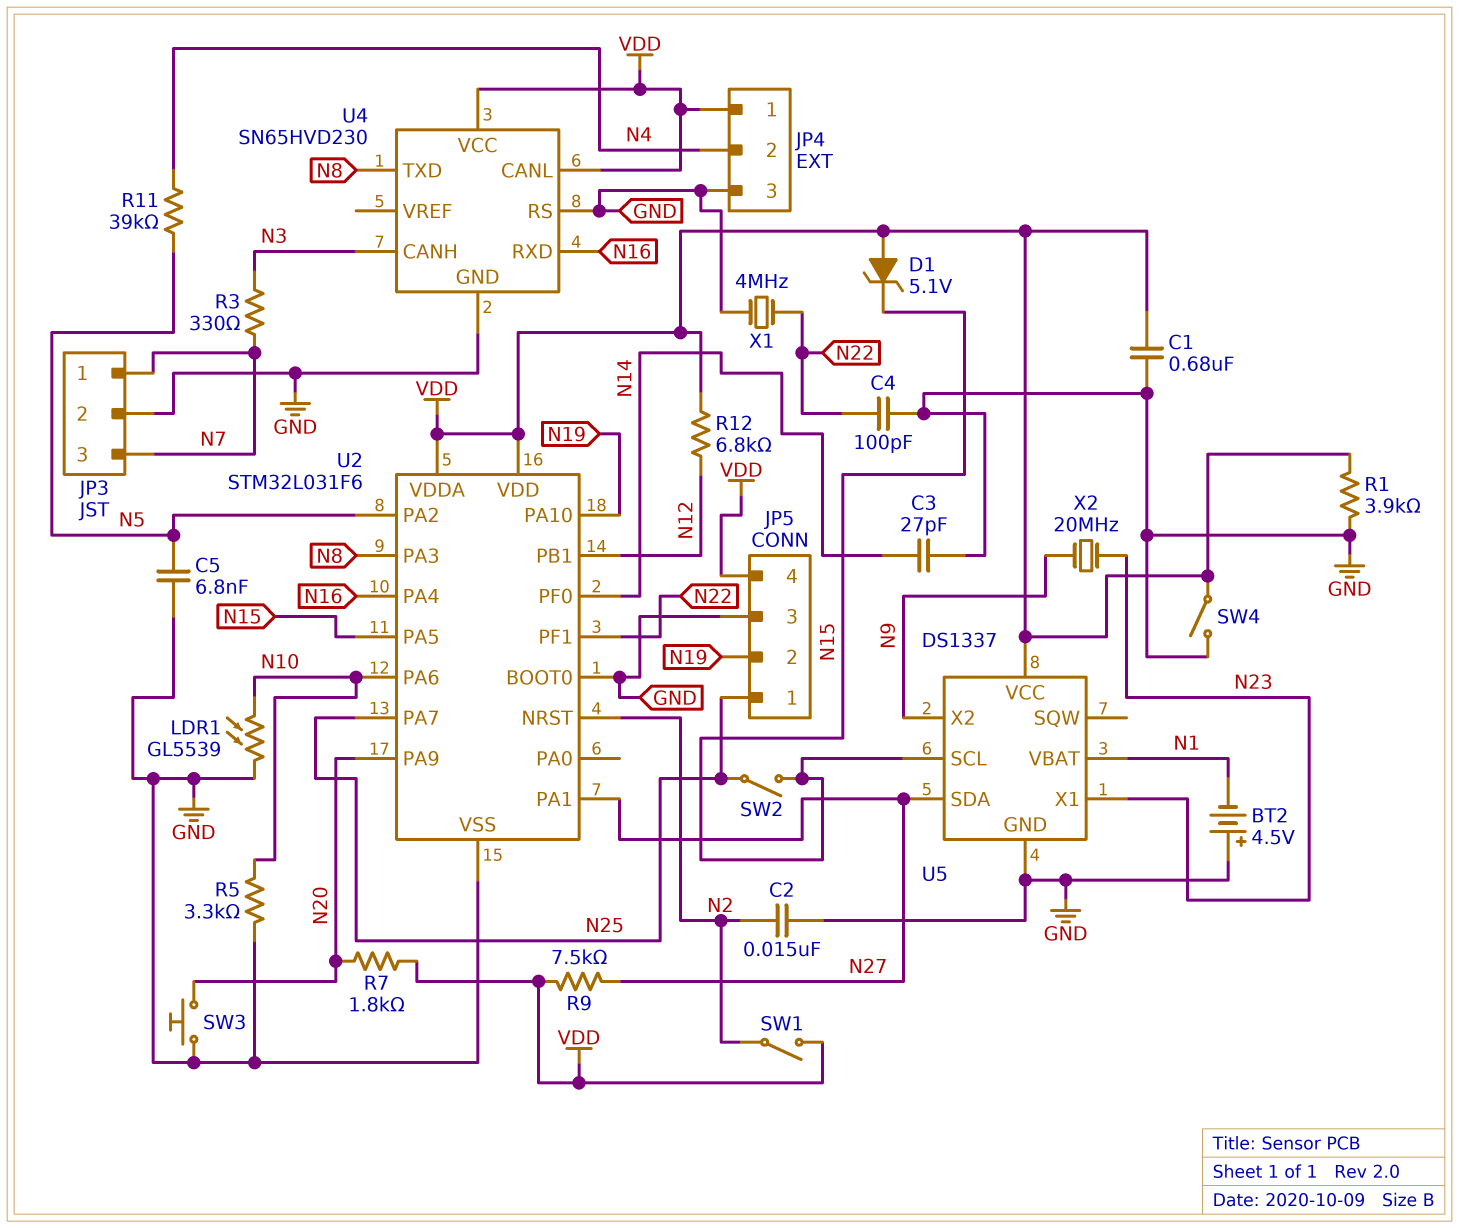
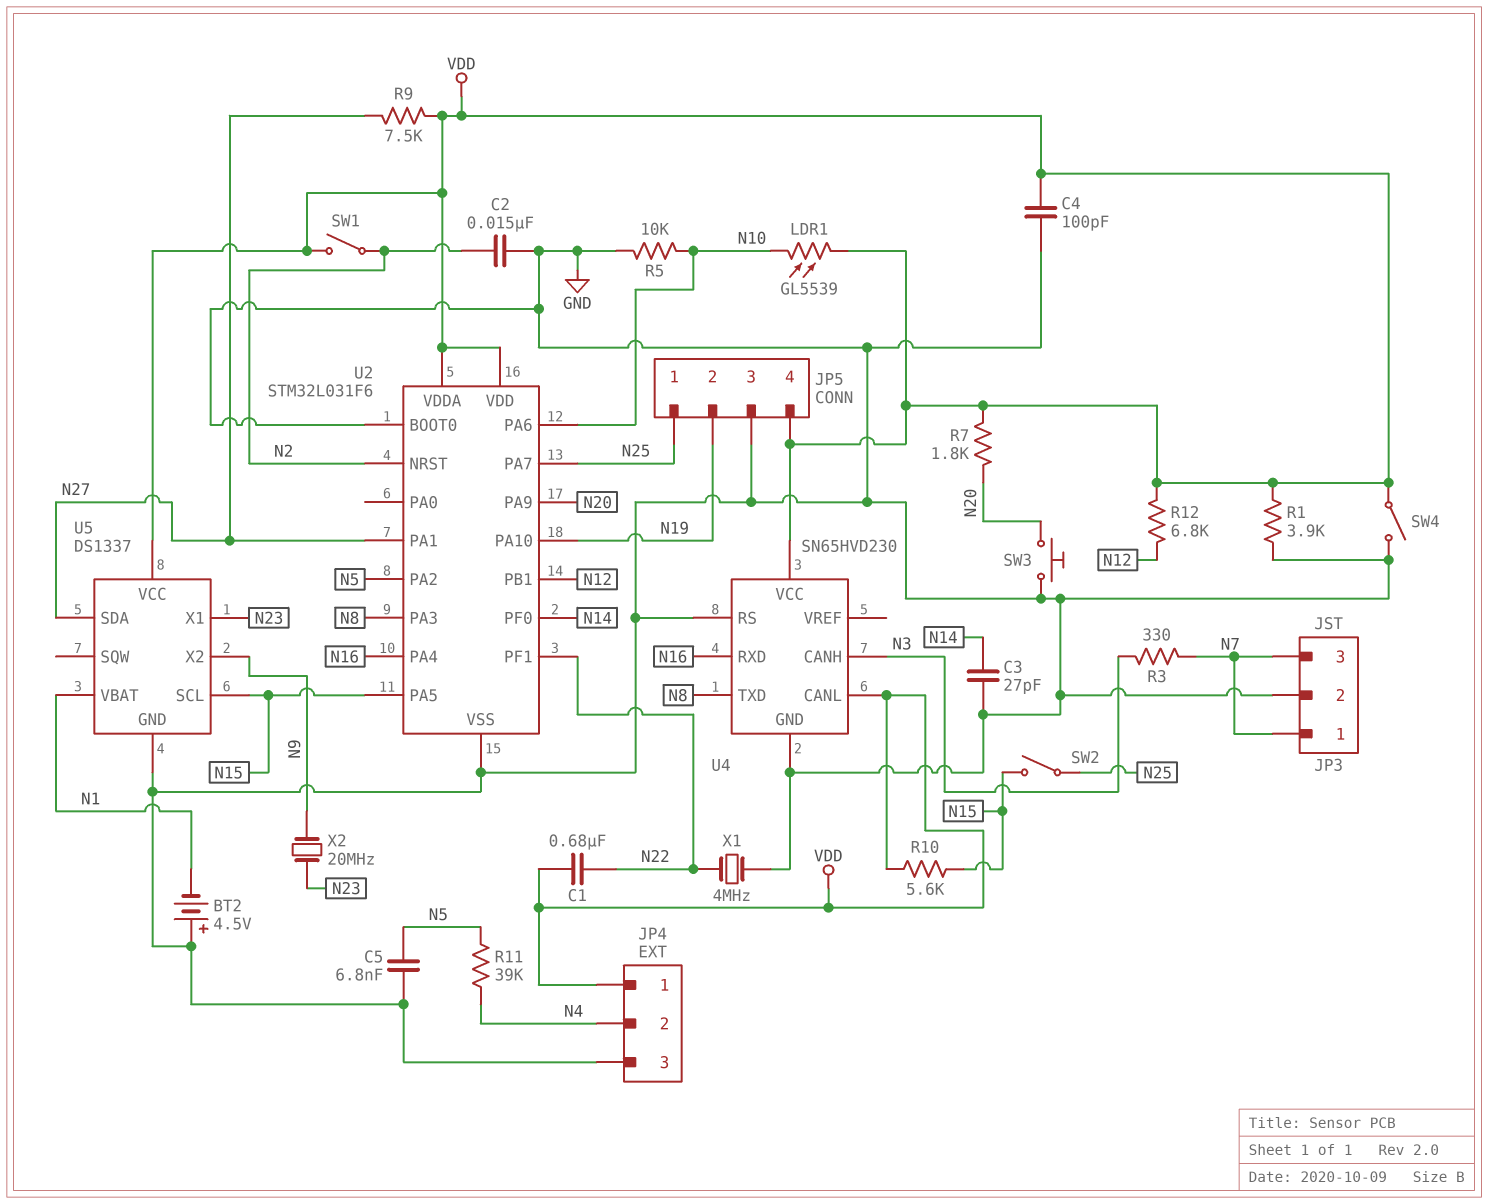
C1: 680nF (GND, VDD) -> 680nF (N22, VDD)
C4: 100pF (GND, N22) -> 100pF (GND, VDD)
D1: zener 5.1V (A VDD, K N15) -> none
LDR1: GL5539 (GND, N10) -> GL5539 (N10, VDD)
R5: 3.3k (GND, N10) -> 10k (GND, N10)
R10: none -> 5.6k (N15, VDD)

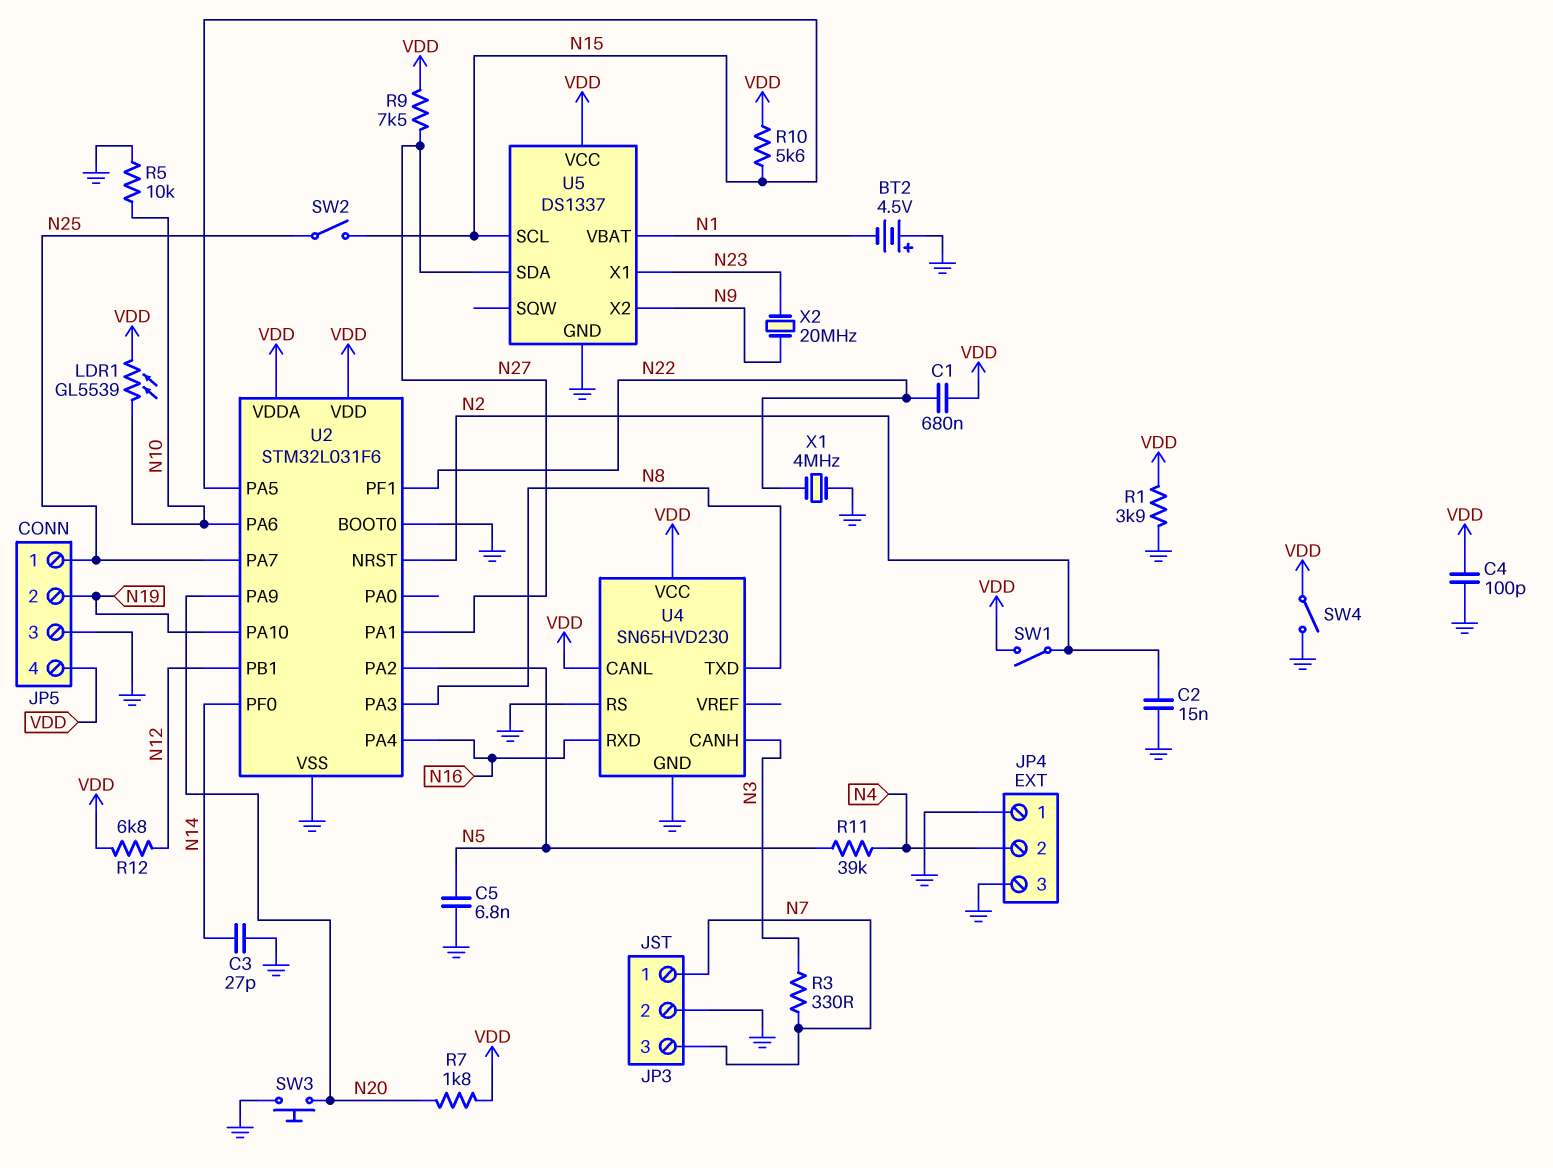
JP4 pin 1: VDD -> GND

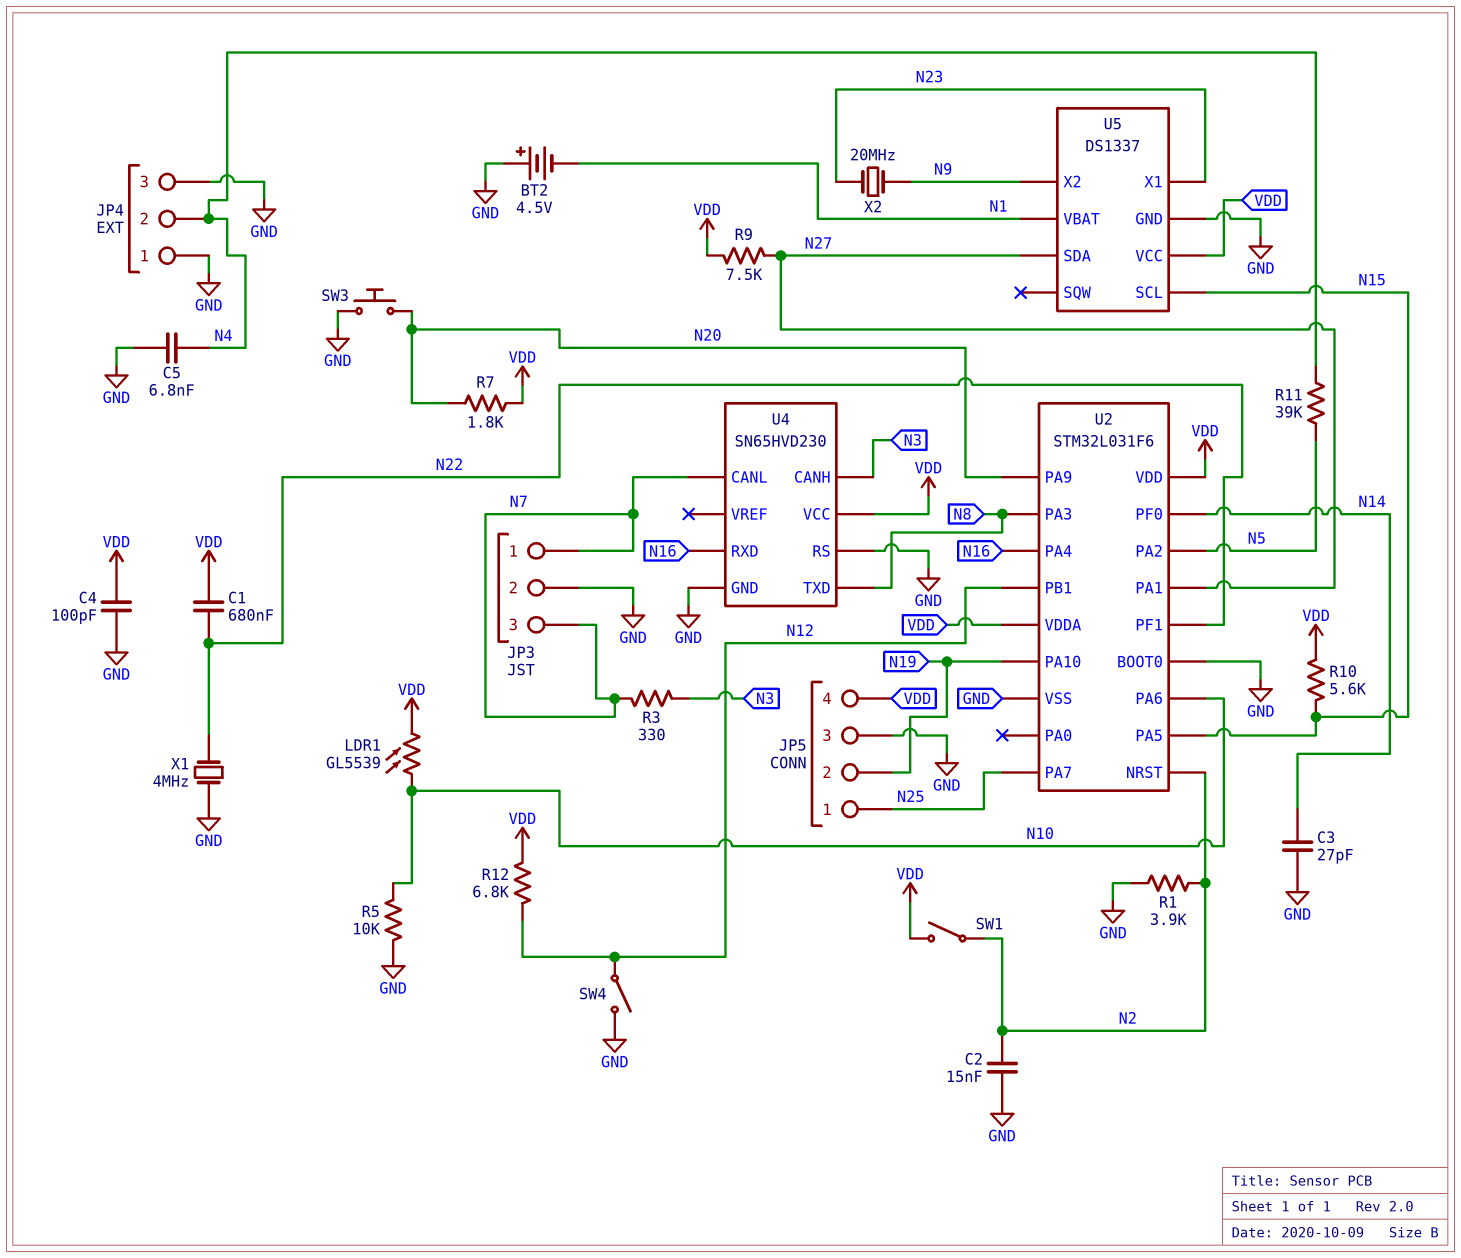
C5: 6.8nF (GND, N5) -> 6.8nF (GND, N4)
R1: 3.9k (GND, VDD) -> 3.9k (GND, N2)
SW2: switch (N15, N25) -> none
SW4: switch (GND, VDD) -> switch (GND, N12)
U4 pin CANL: VDD -> N7

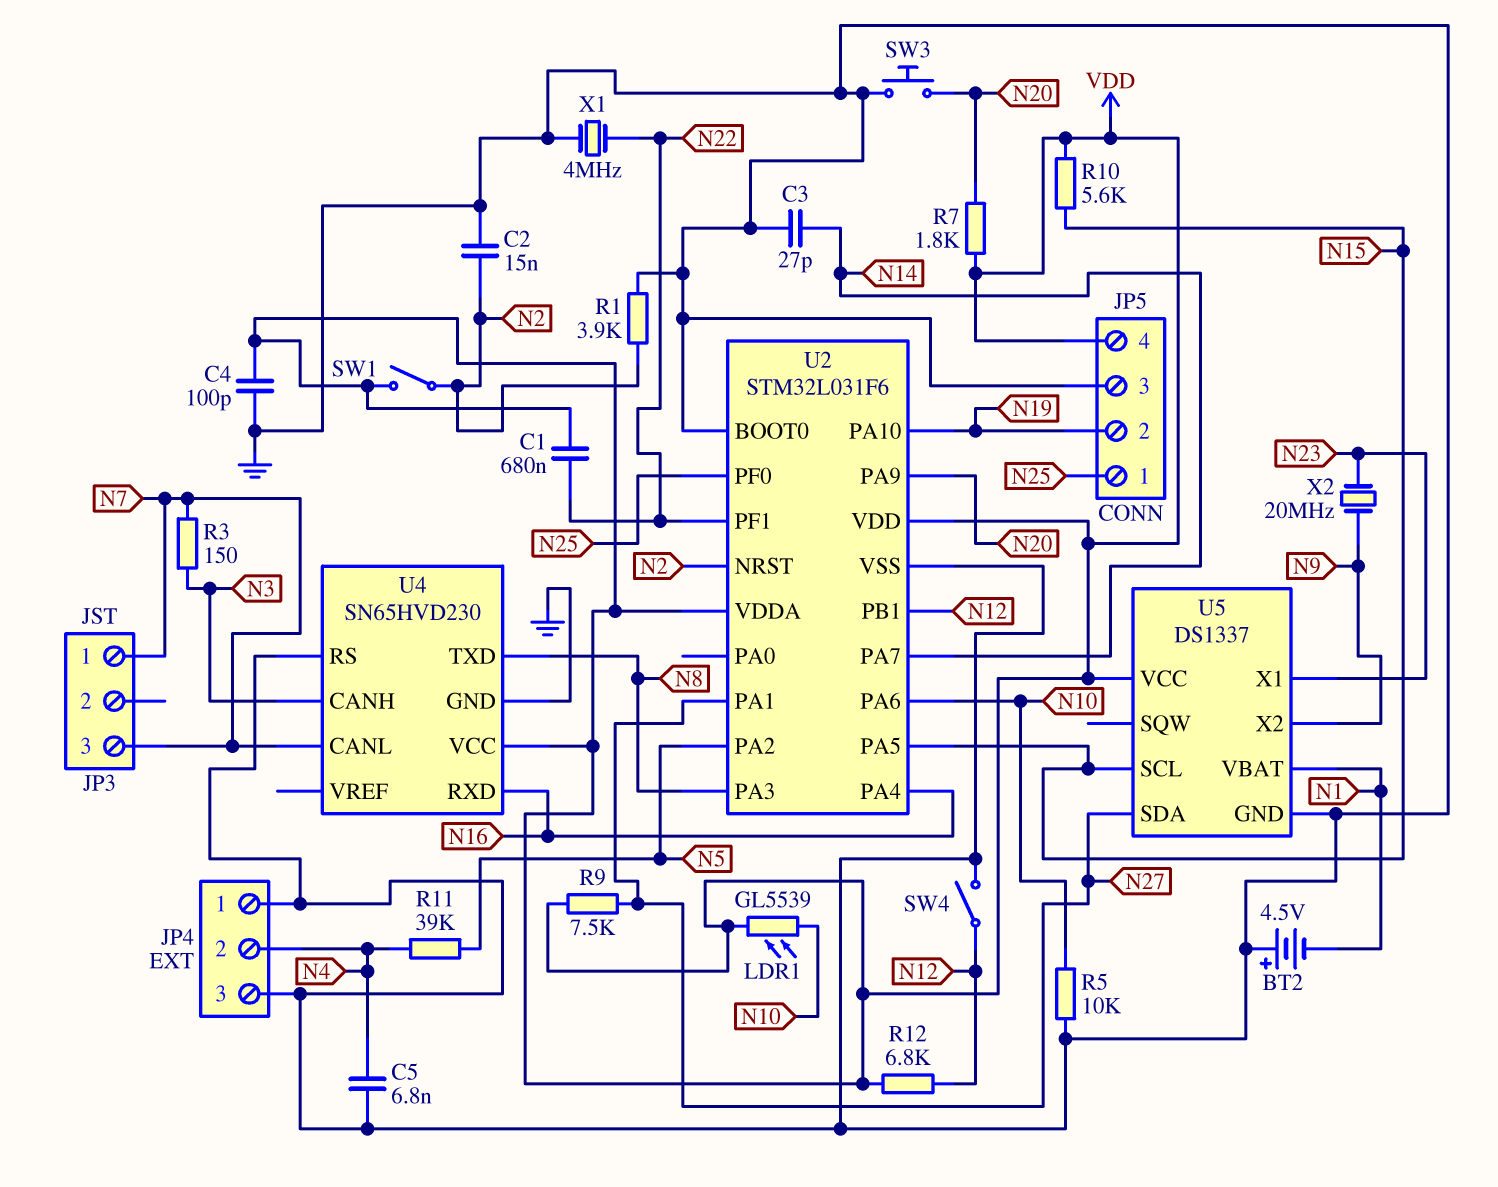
JP3 pin 2: GND -> none
R3: 330 (N3, N7) -> 150 (N3, N7)
U2 pin PA7: N25 -> N14
U2 pin PF0: N14 -> N25

